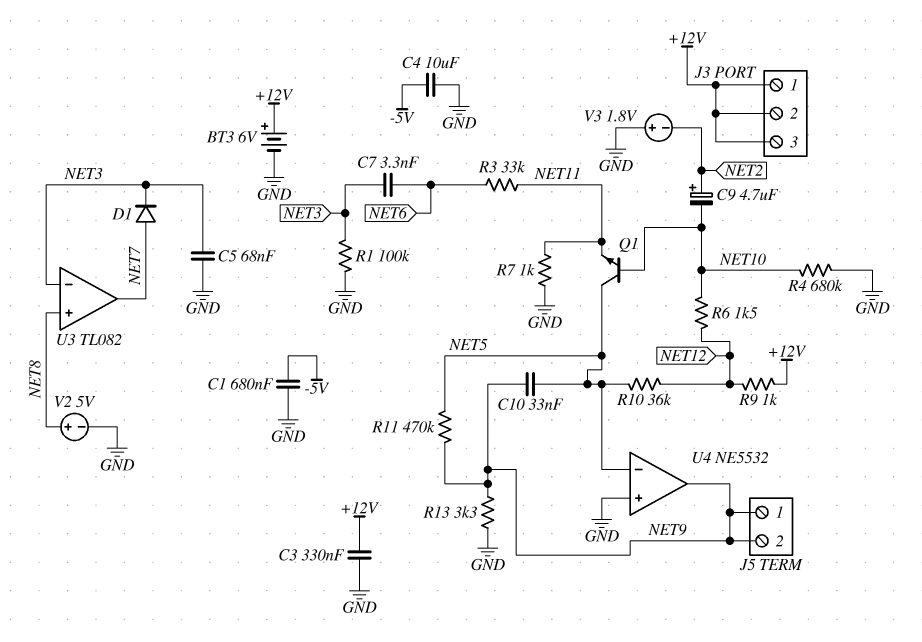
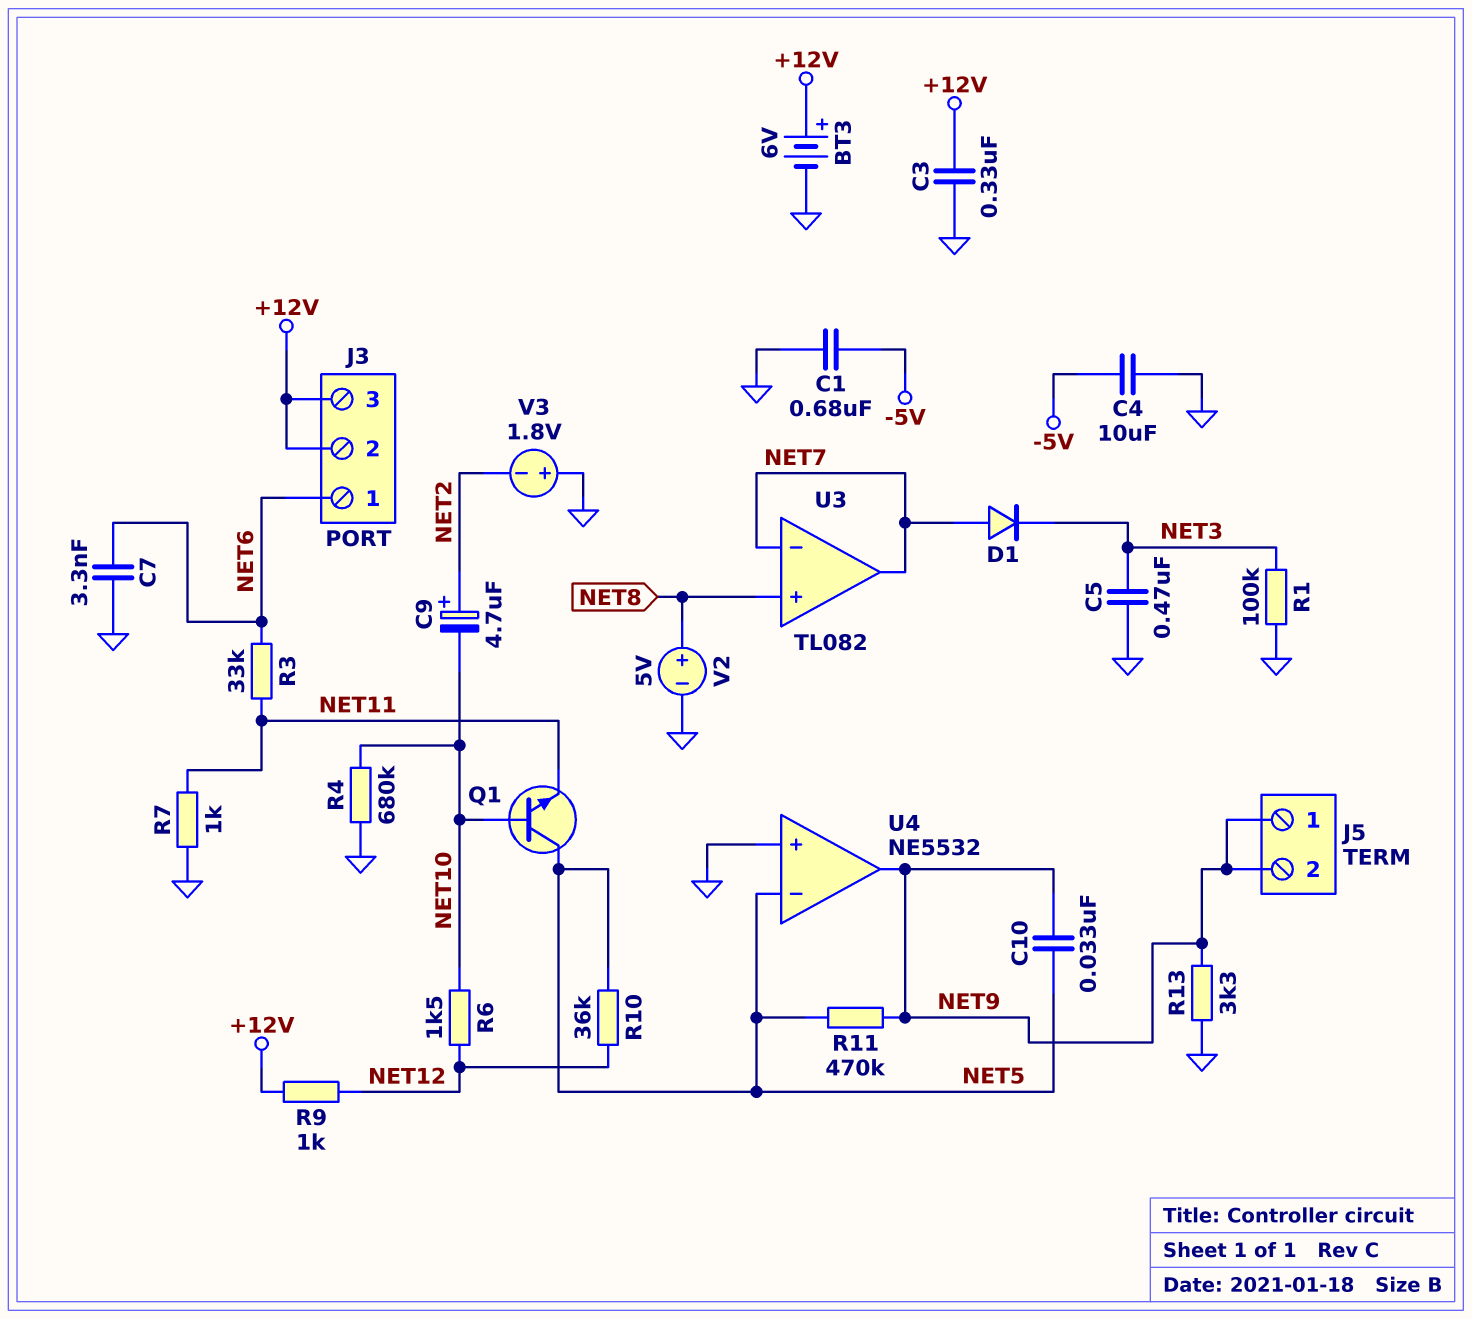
C5: 68nF (GND, NET3) -> 470nF (GND, NET3)
C7: 3.3nF (NET3, NET6) -> 3.3nF (GND, NET6)
J3 pin 1: +12V -> NET6
U3 pin in-: NET3 -> NET7

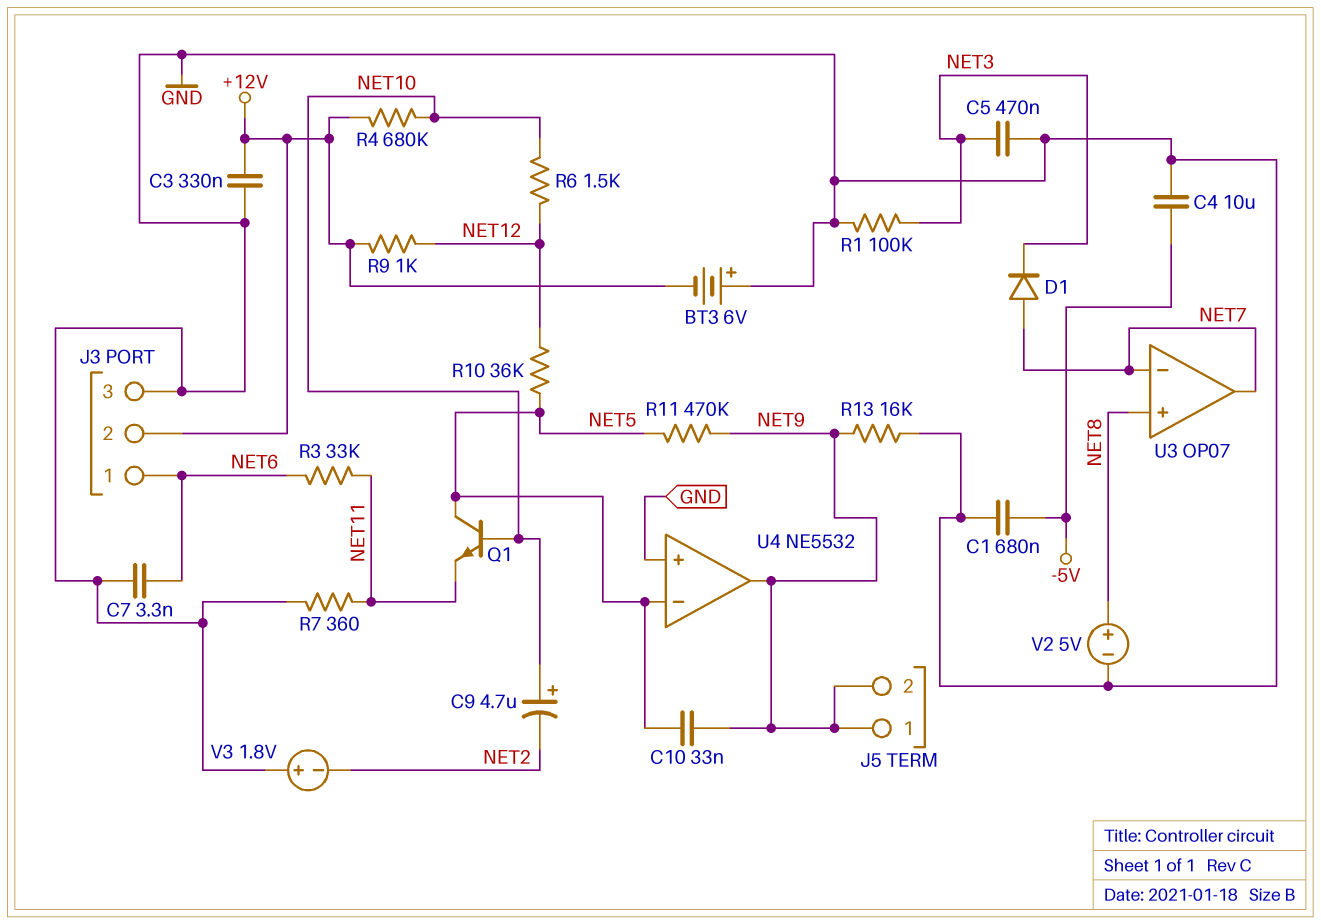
BT3: 6V (plus +12V, minus GND) -> 6V (plus GND, minus +12V)
C9: 4.7uF (plus NET2, minus NET10) -> 4.7uF (plus NET10, minus NET2)
J3 pin 3: +12V -> GND
R4: 680k (GND, NET10) -> 680k (+12V, NET10)
R7: 1k (GND, NET11) -> 360 (GND, NET11)
R13: 3.3k (GND, NET9) -> 16k (GND, NET9)
U3: TL082 -> OP07

